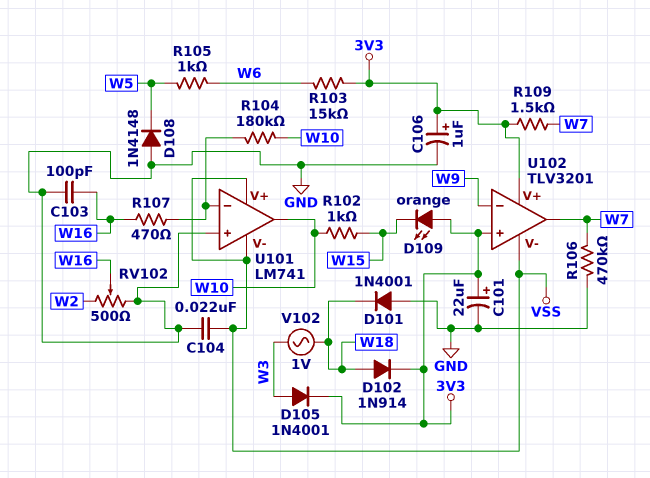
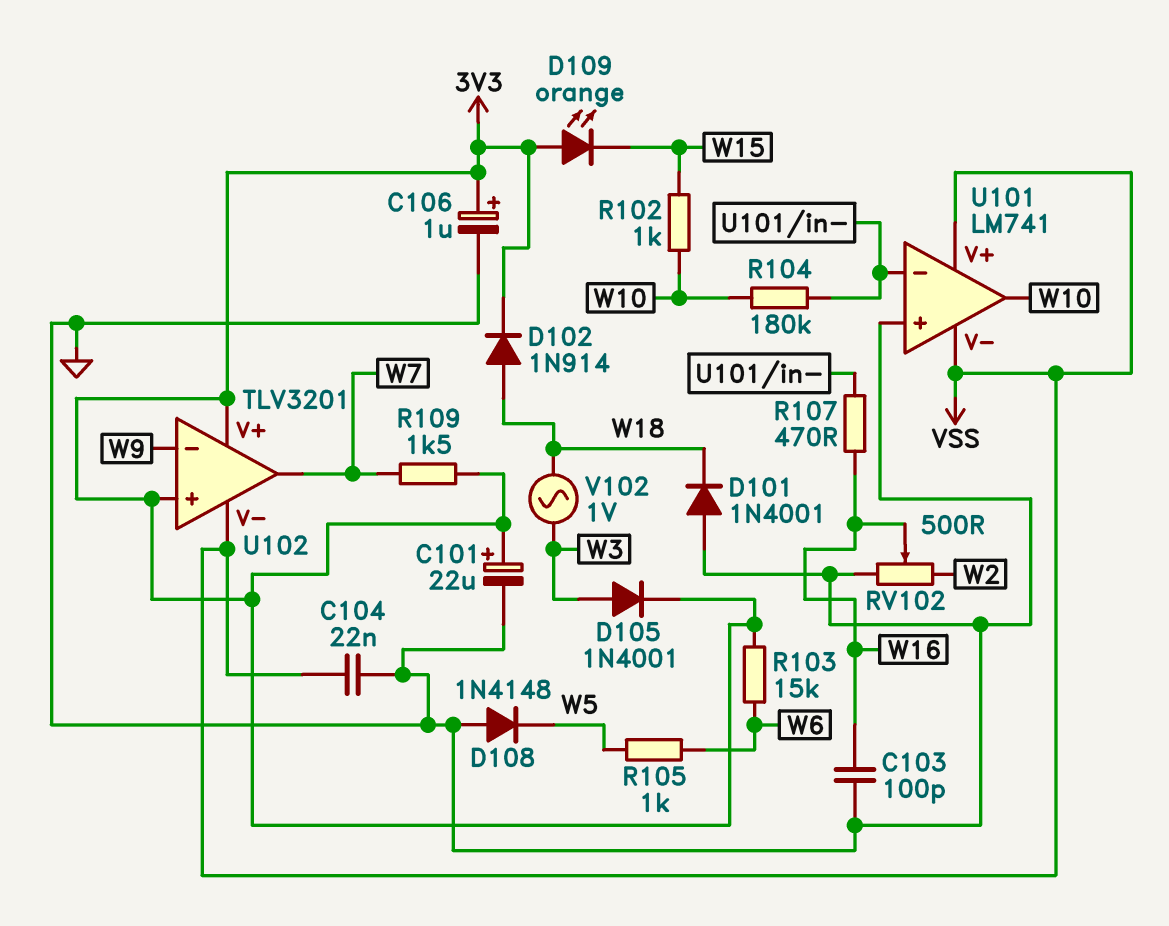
R106: 470k (GND, W7) -> none

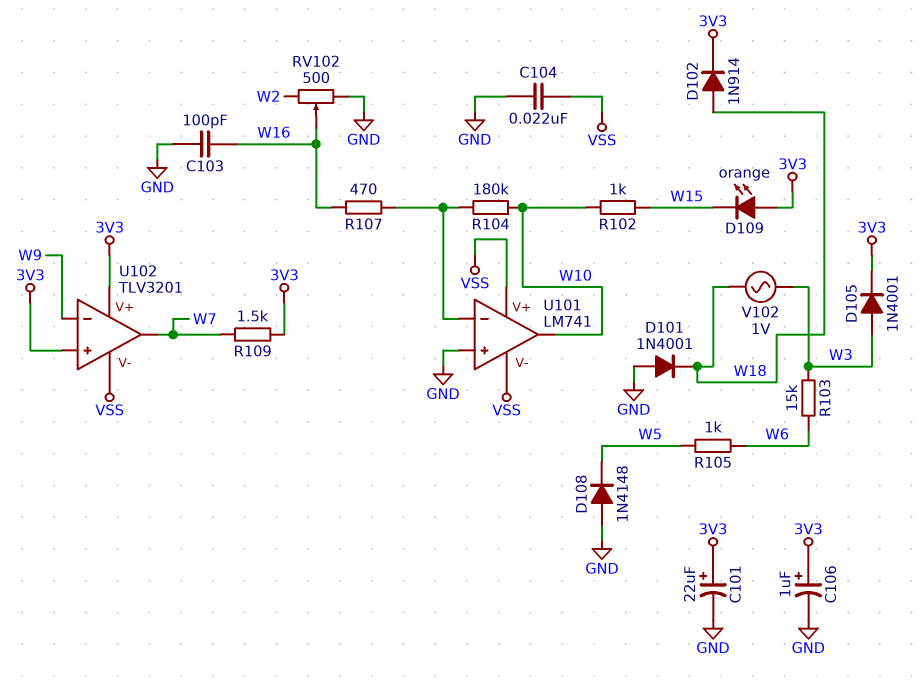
R103: 15k (3V3, W6) -> 15k (W3, W6)

